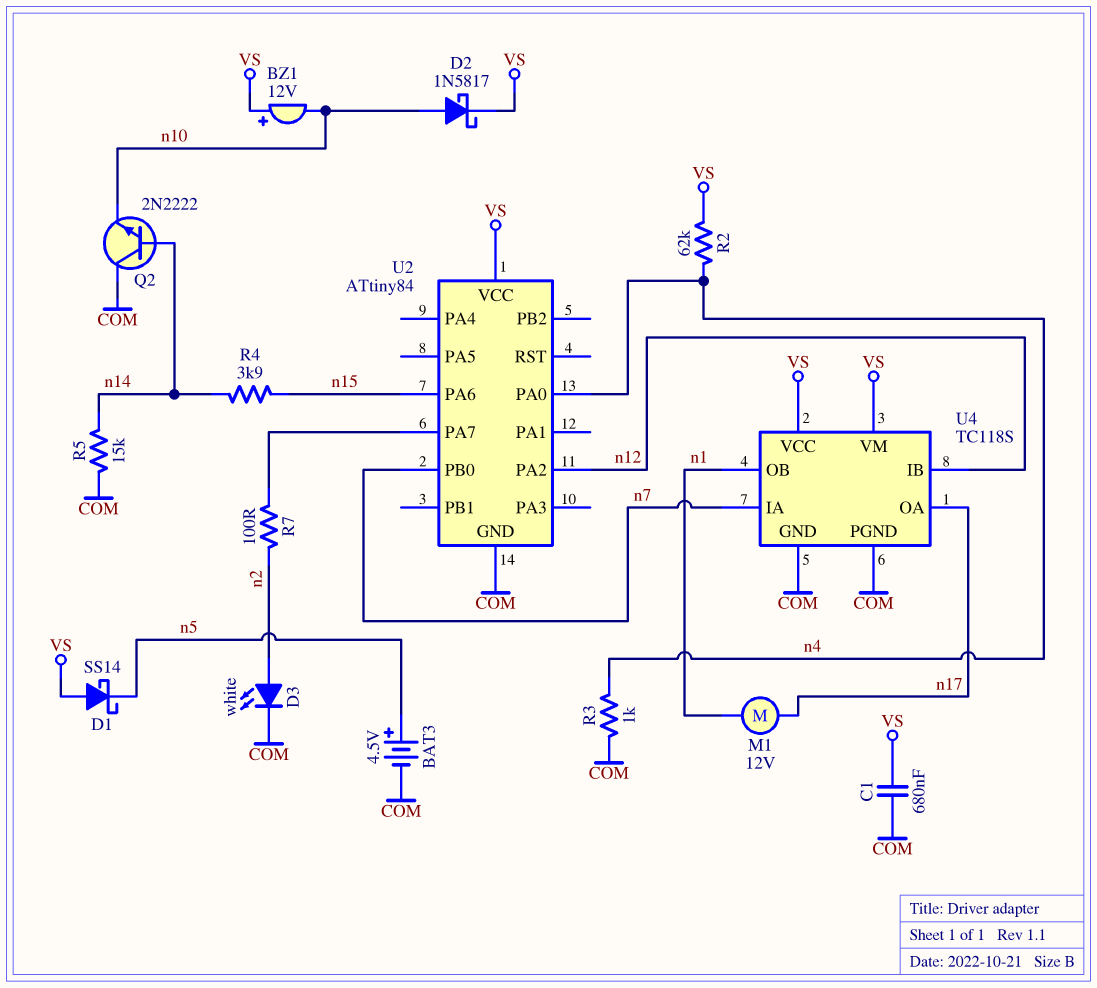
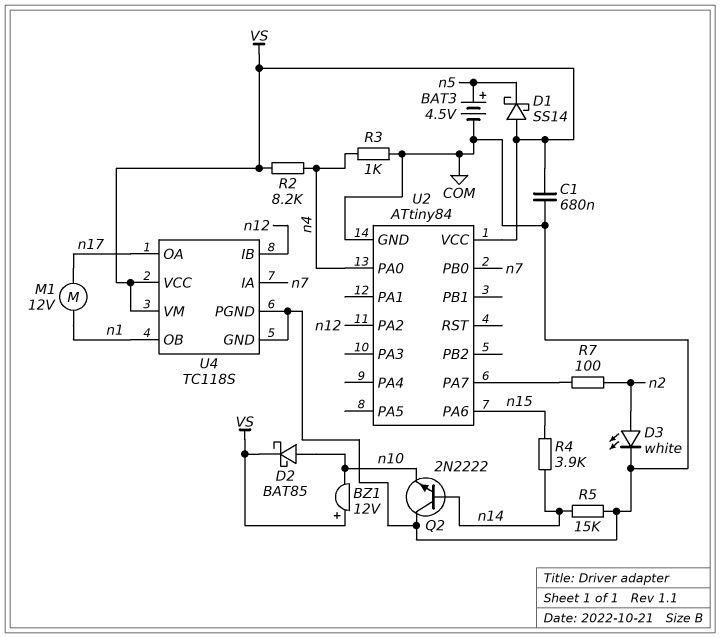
D2: schottky 1N5817 (A n10, K VS) -> schottky BAT85 (A n10, K VS)
R2: 62k (VS, n4) -> 8.2k (VS, n4)

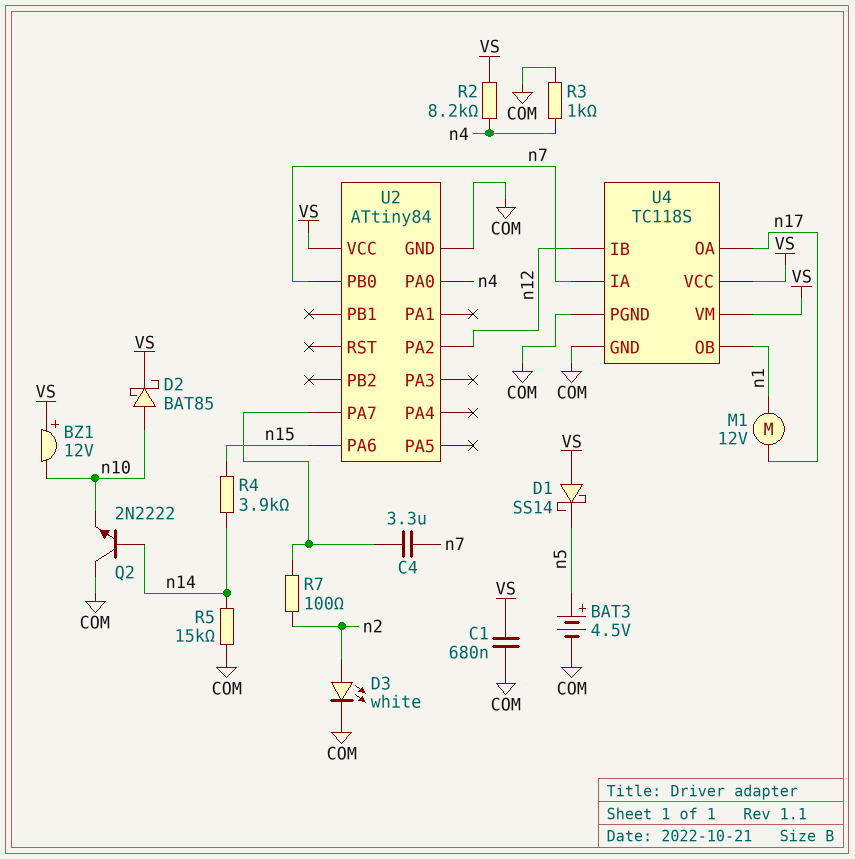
C4: none -> 3.3uF (U2/PA7, n7)

